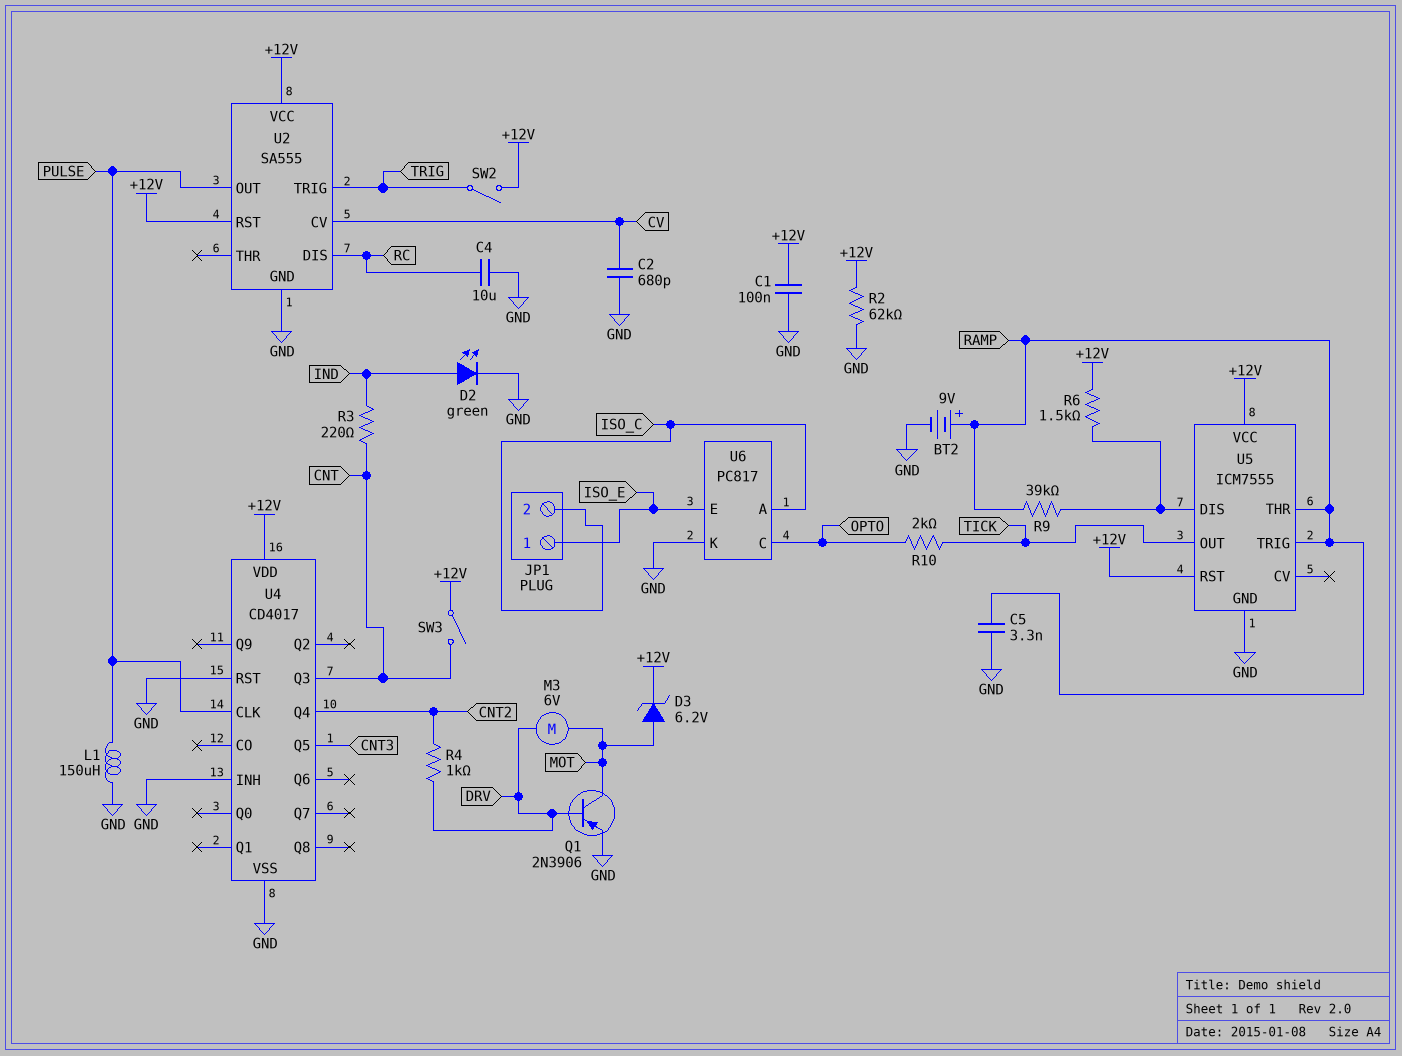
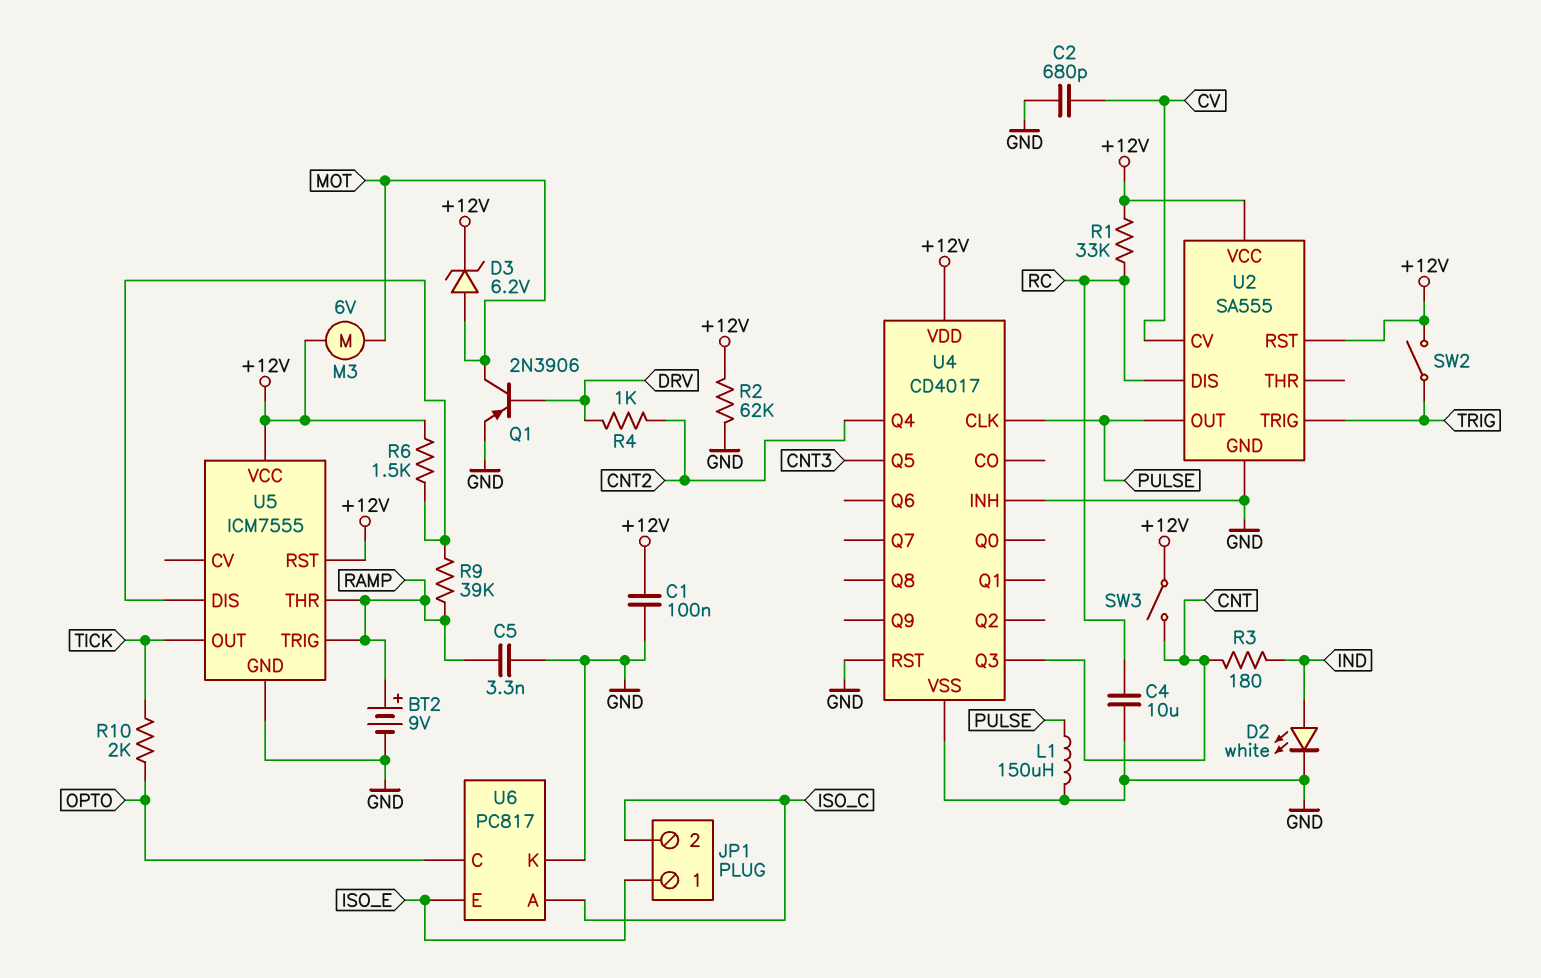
D2: LED green (A IND, K GND) -> LED white (A IND, K GND)
M3: motor 6V (DRV, MOT) -> motor 6V (+12V, MOT)
R1: none -> 33k (+12V, RC)
R3: 220 (CNT, IND) -> 180 (CNT, IND)

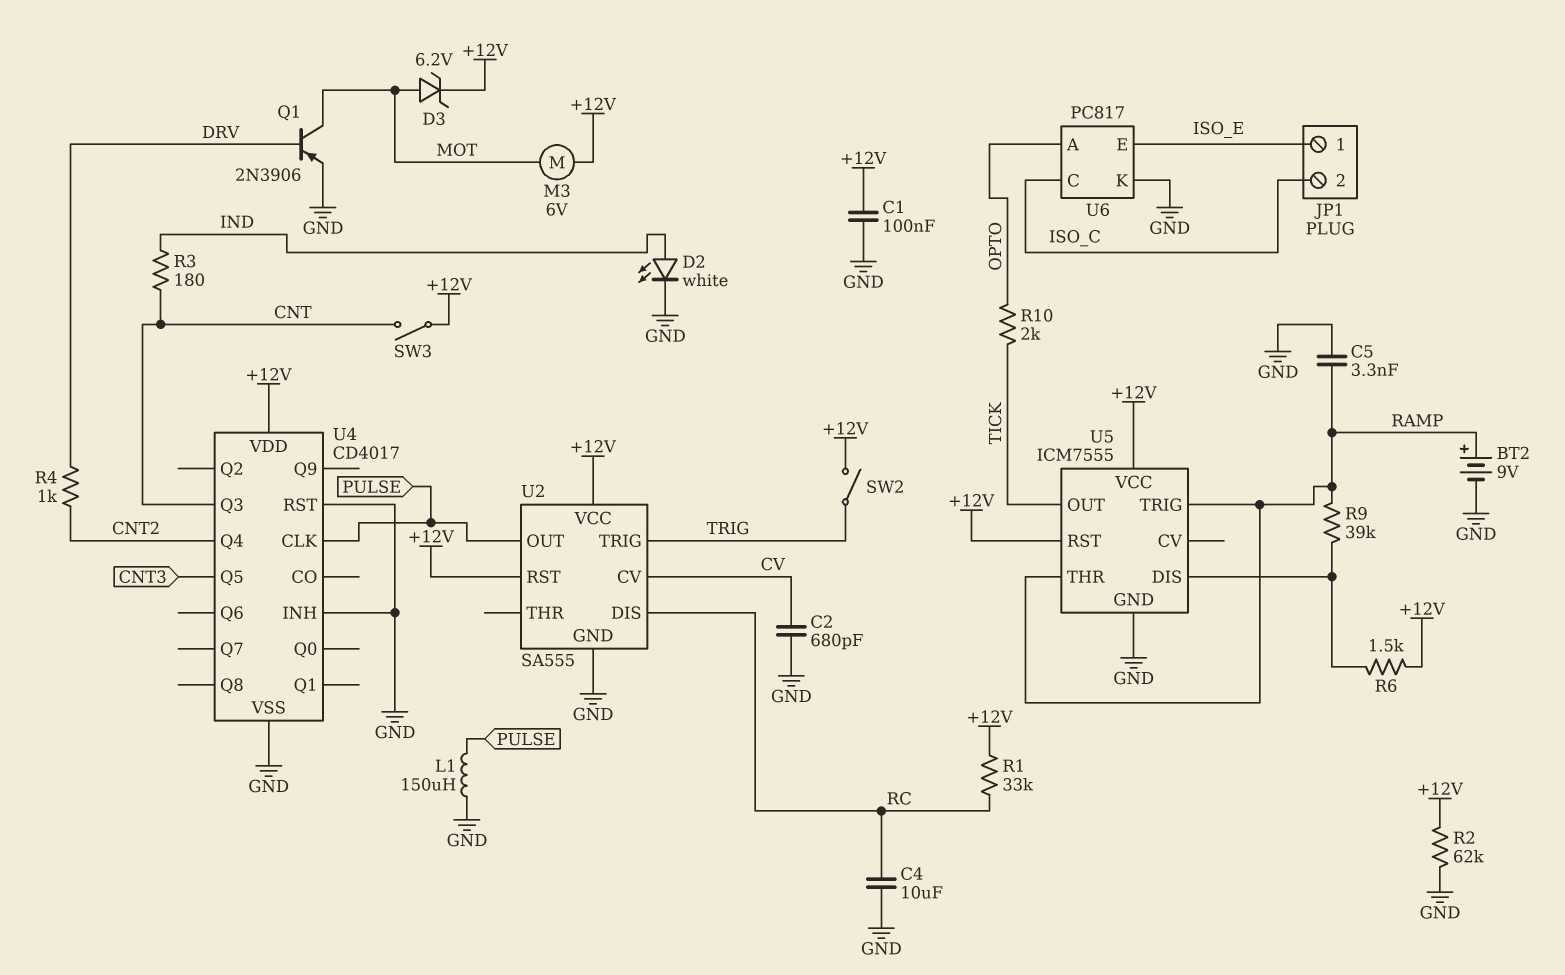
U6 pin A: ISO_C -> OPTO
U6 pin C: OPTO -> ISO_C

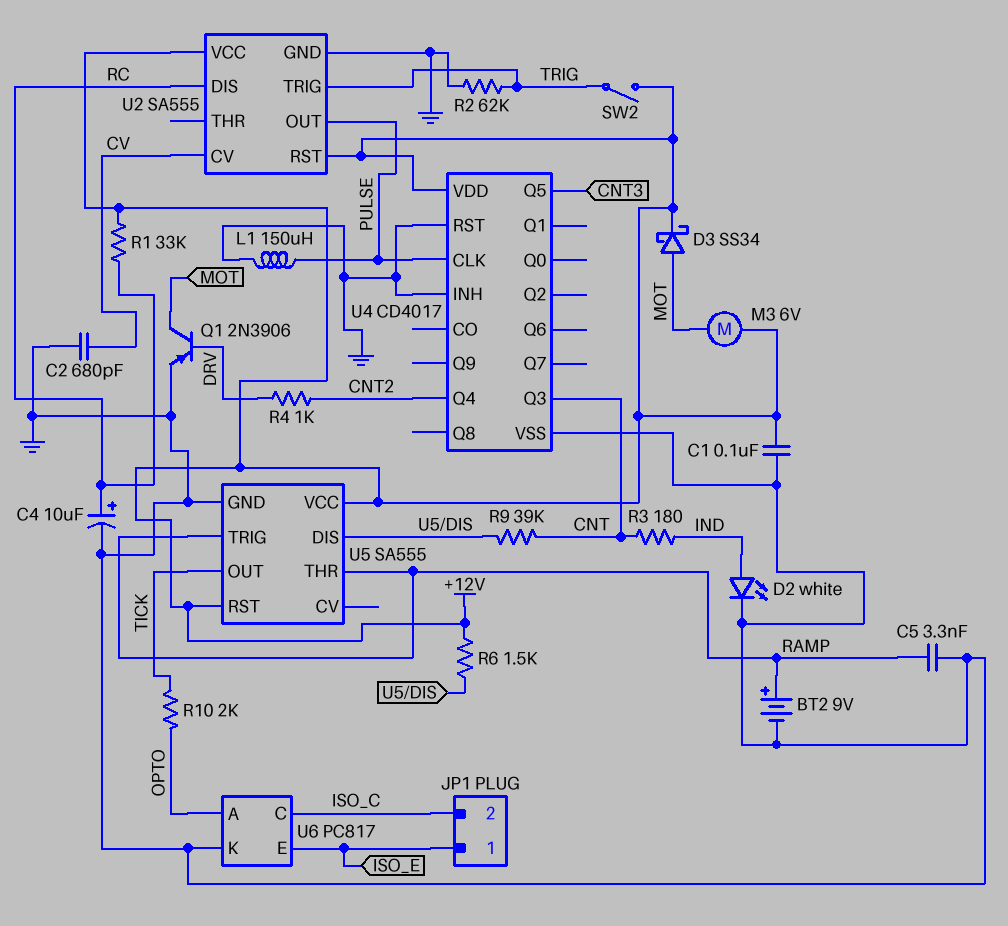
C4: 10uF (GND, RC) -> 10uF (plus RC, minus GND)
D3: zener 6.2V (A MOT, K +12V) -> schottky SS34 (A MOT, K +12V)
R2: 62k (+12V, GND) -> 62k (GND, TRIG)
R9: 39k (RAMP, U5/DIS) -> 39k (CNT, U5/DIS)
SW3: switch (+12V, CNT) -> none
U5: ICM7555 -> SA555

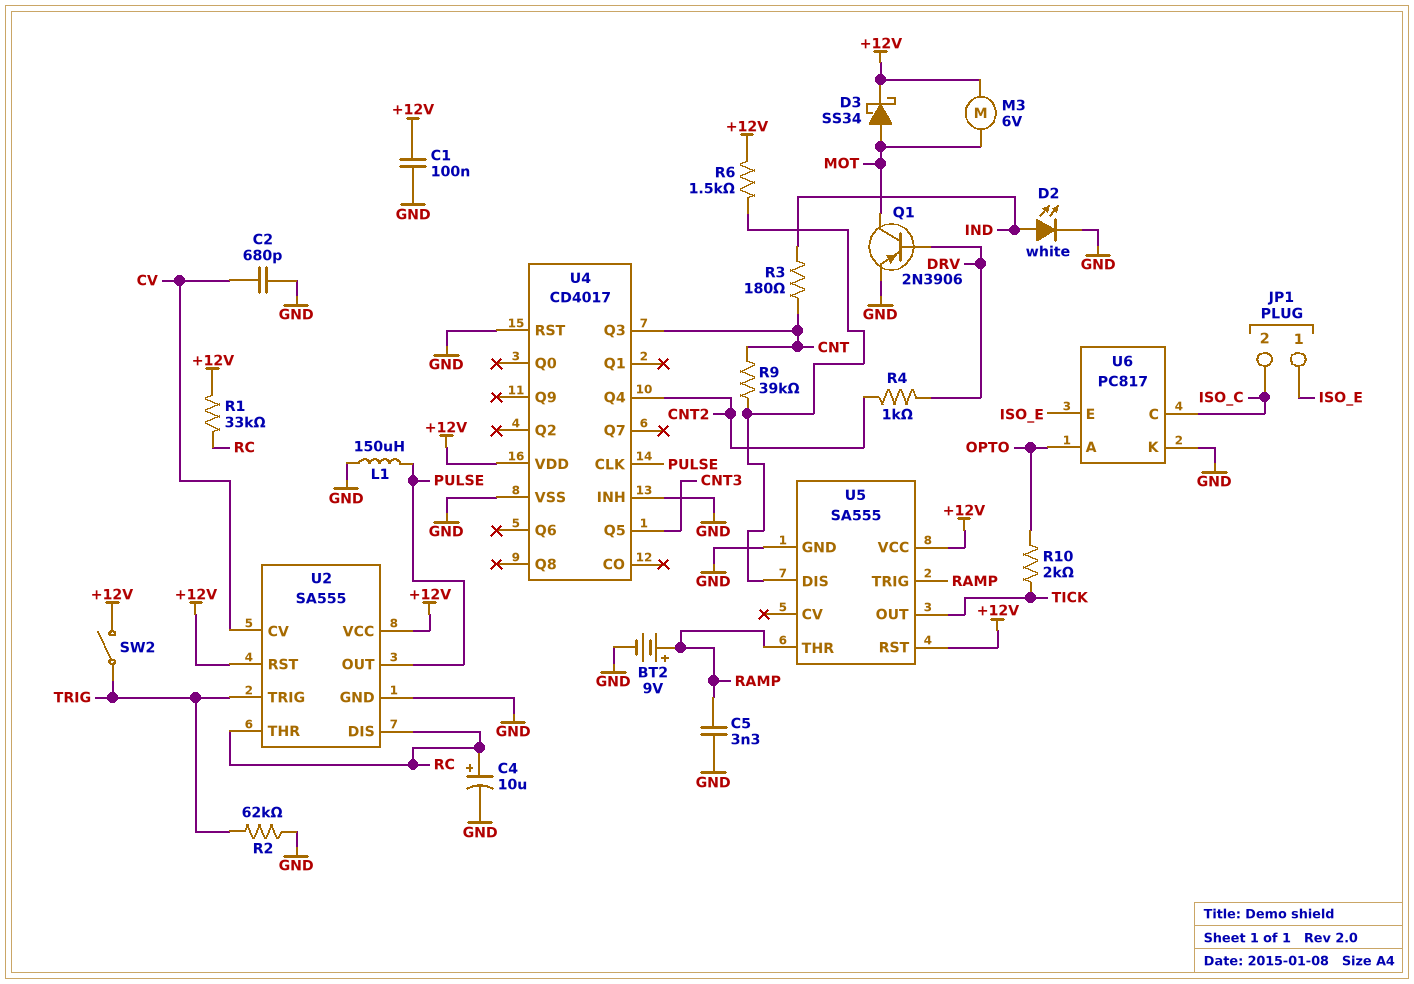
U2 pin THR: none -> RC

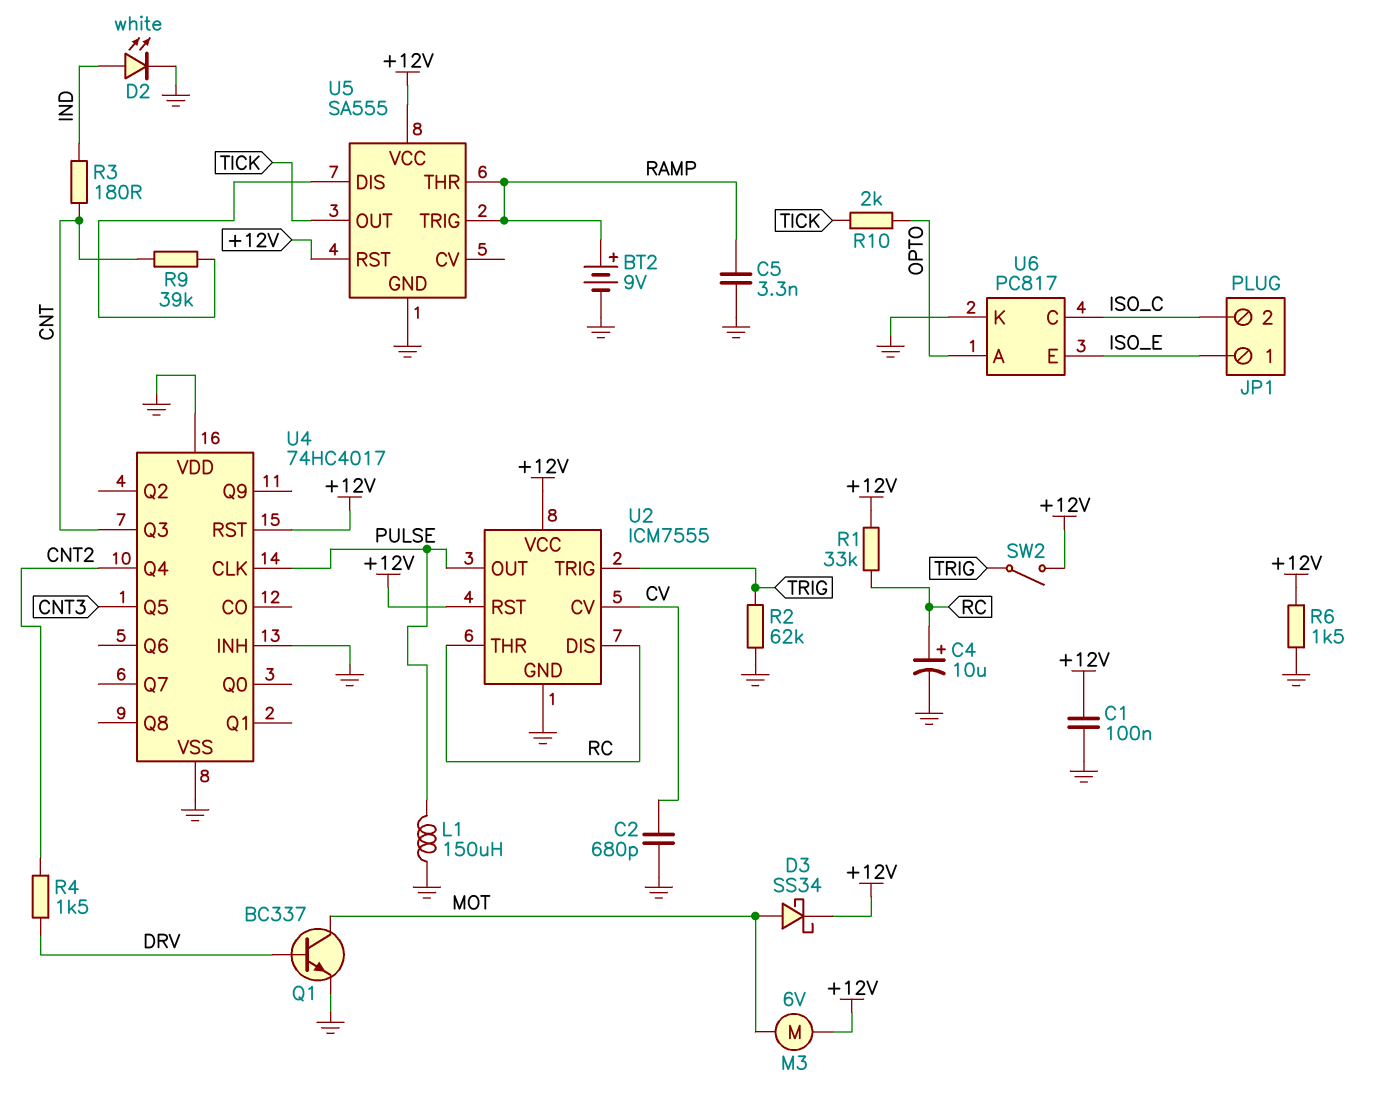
Q1: PNP 2N3906 (B DRV, C MOT, E GND) -> NPN BC337 (B DRV, C MOT, E GND)
R4: 1k (CNT2, DRV) -> 1.5k (CNT2, DRV)
R6: 1.5k (+12V, U5/DIS) -> 1.5k (+12V, GND)
U2: SA555 -> ICM7555
U4: CD4017 -> 74HC4017
U4 pin RST: GND -> +12V
U4 pin VDD: +12V -> GND

